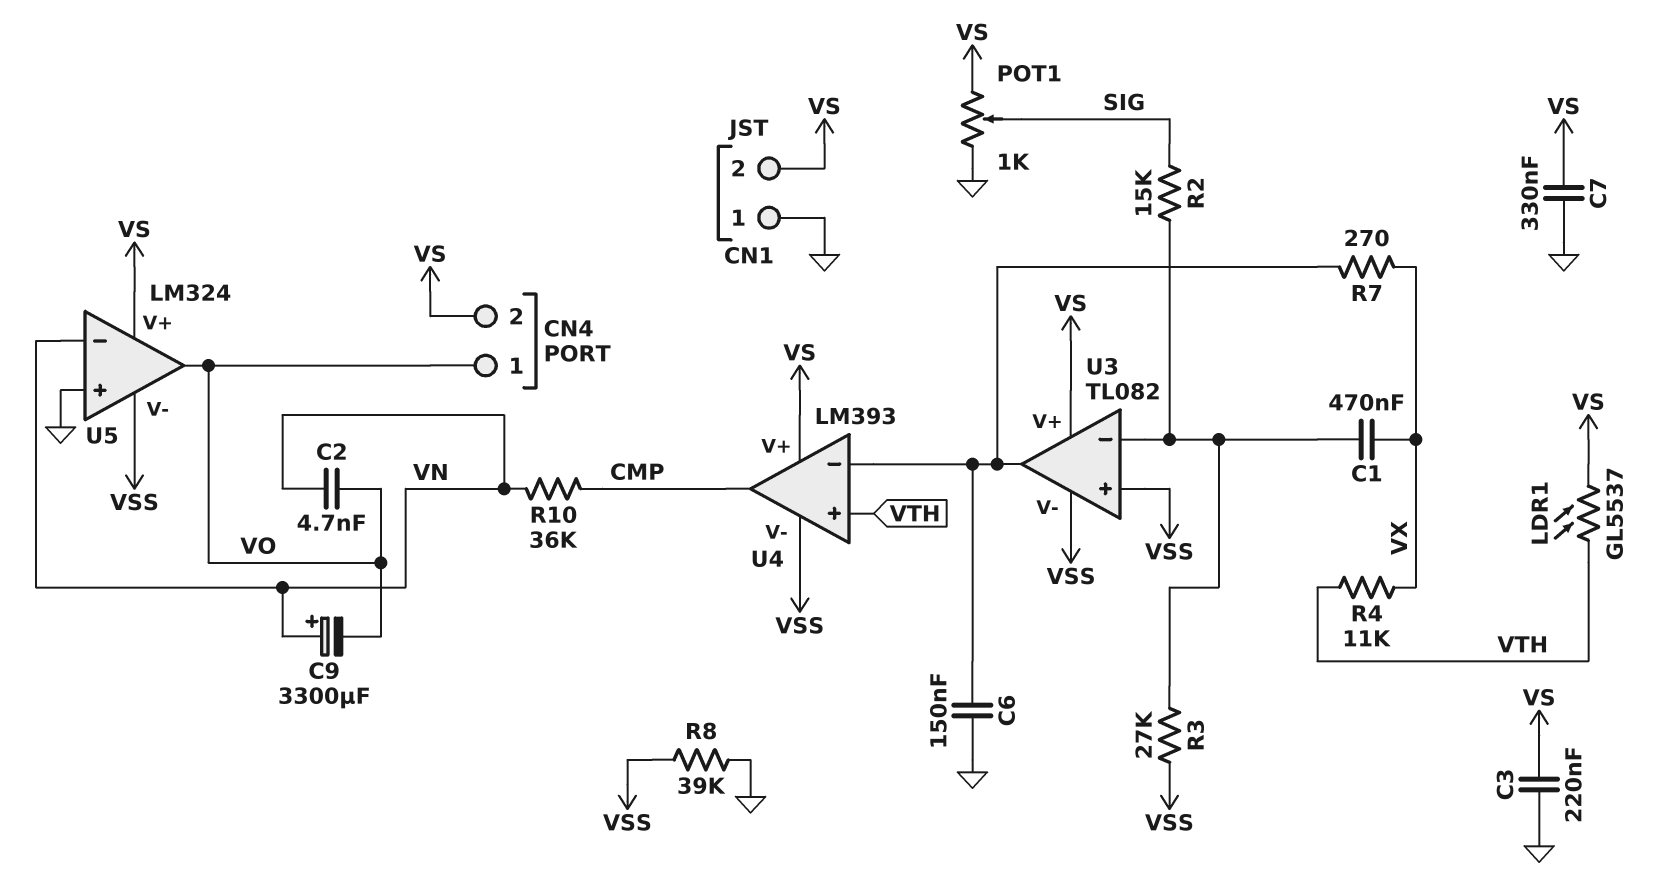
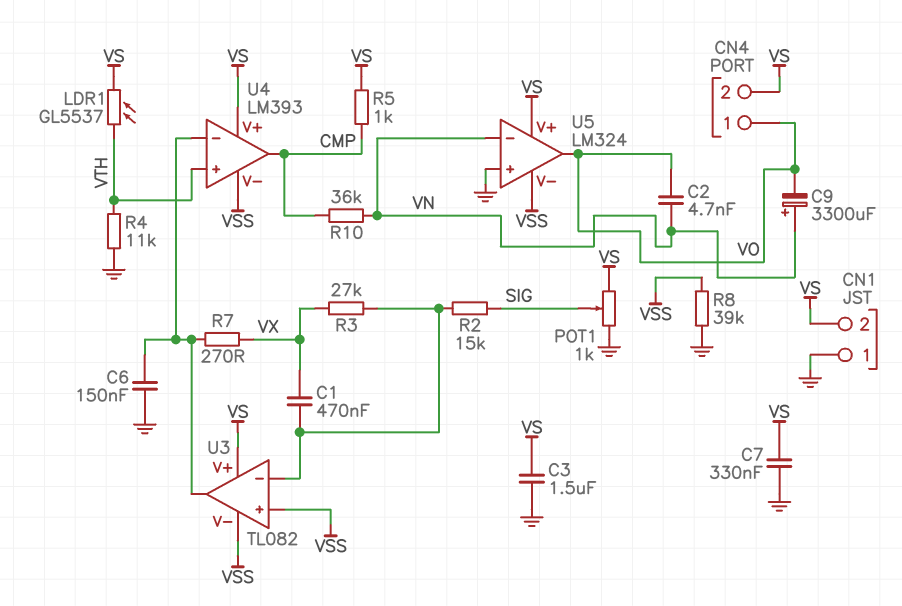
C3: 220nF (GND, VS) -> 1.5uF (GND, VS)
R3: 27k (U3/in-, VSS) -> 27k (U3/in-, VX)
R4: 11k (VTH, VX) -> 11k (GND, VTH)
R5: none -> 1k (CMP, VS)

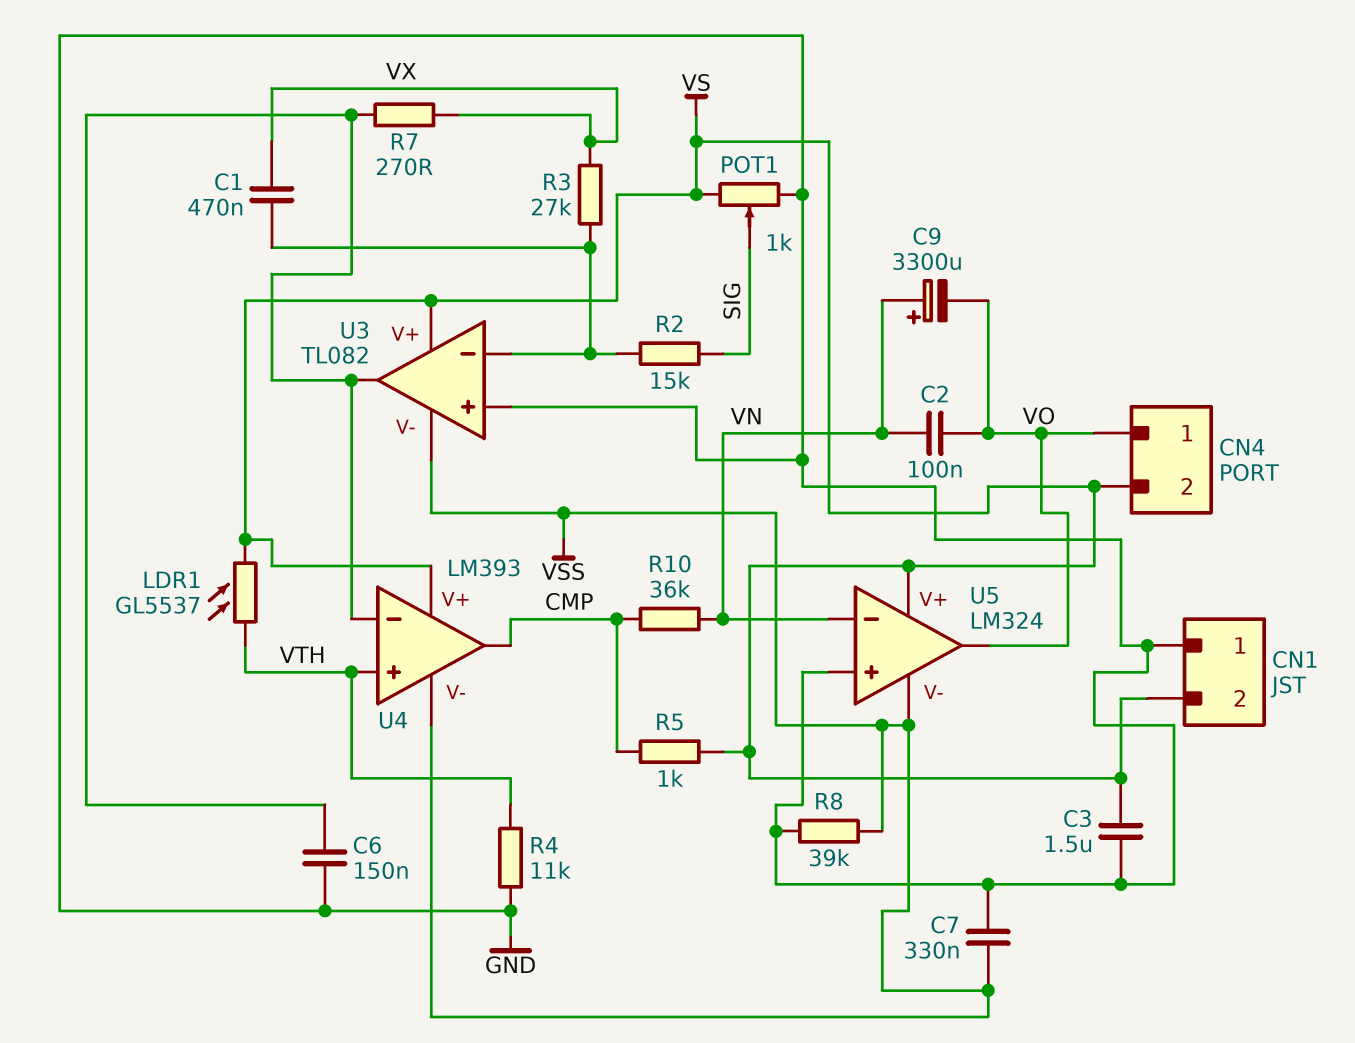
C2: 4.7nF (VN, VO) -> 100nF (VN, VO)
C7: 330nF (GND, VS) -> 330nF (GND, VSS)
U3 pin in+: VSS -> GND

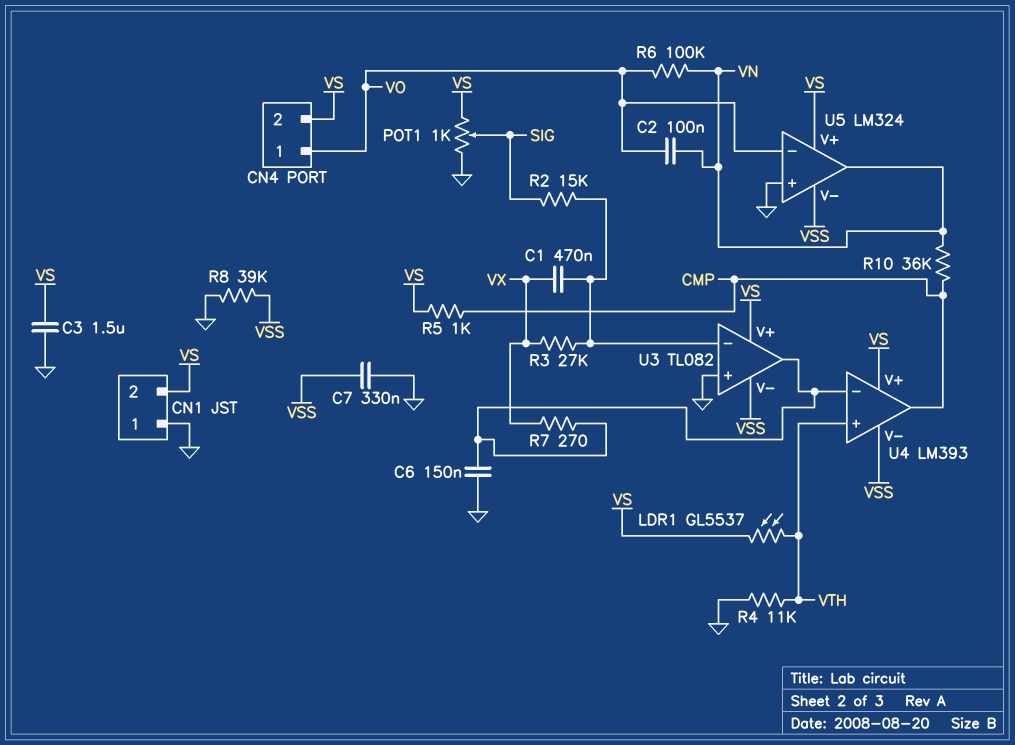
C9: 3300uF (plus VN, minus VO) -> none
R6: none -> 100k (VN, VO)
U5 pin in-: VN -> VO
U5 pin out: VO -> VN

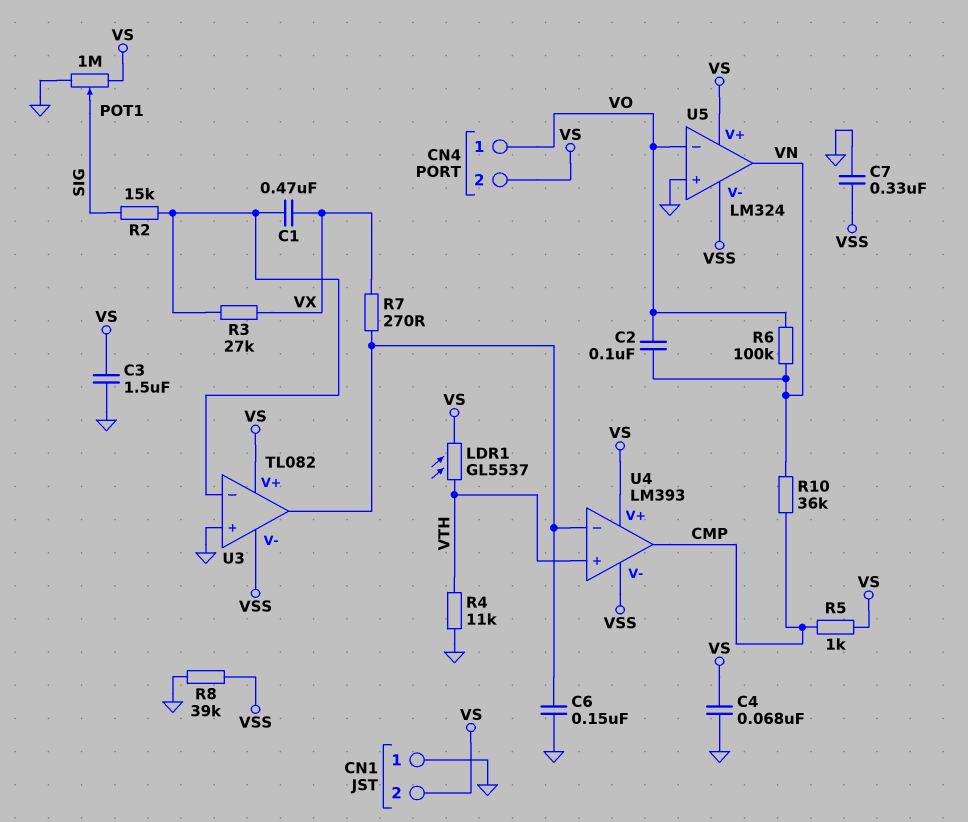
C4: none -> 68nF (GND, VS)
POT1: 1k (GND, VS, wiper SIG) -> 1M (GND, VS, wiper SIG)

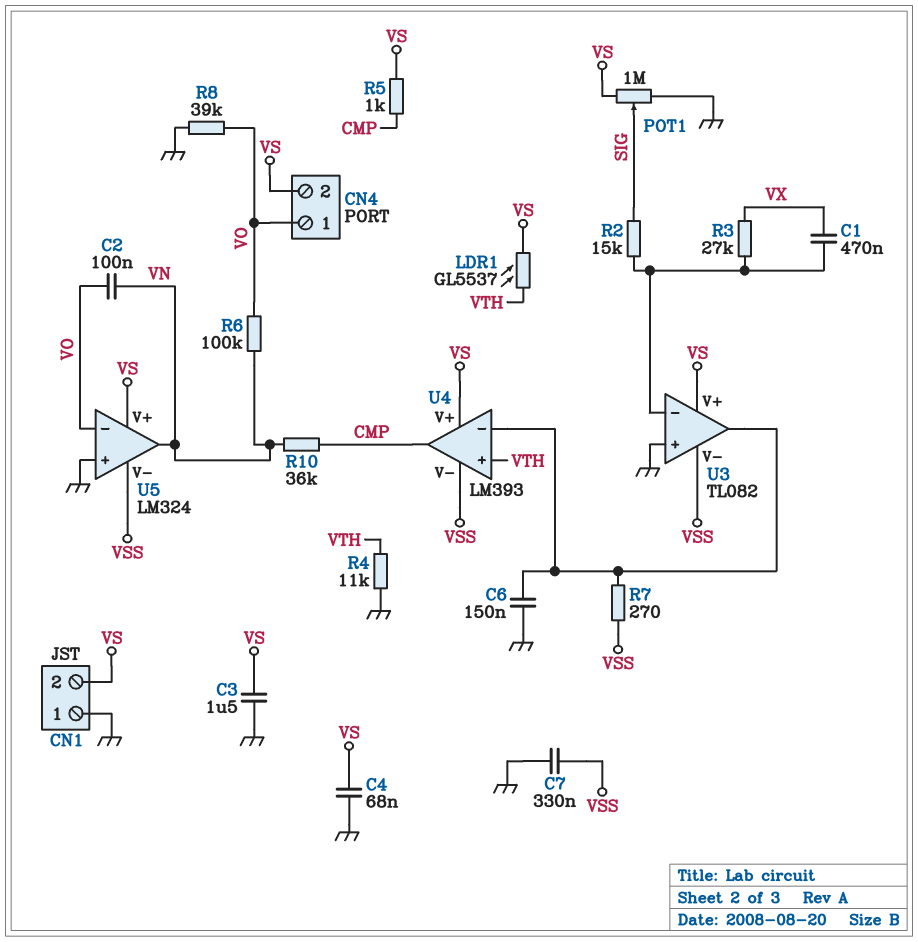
R7: 270 (U3/out, VX) -> 270 (U3/out, VSS)
R8: 39k (GND, VSS) -> 39k (GND, VO)

